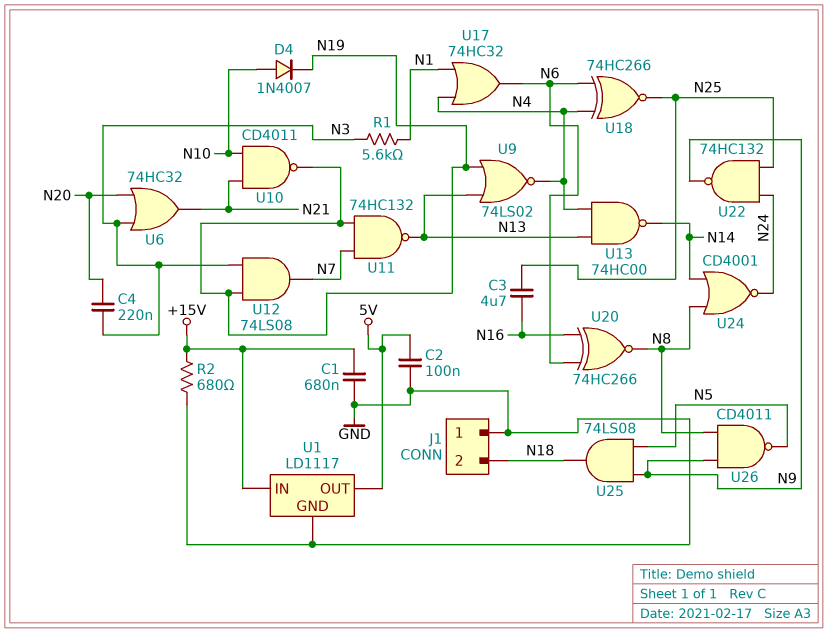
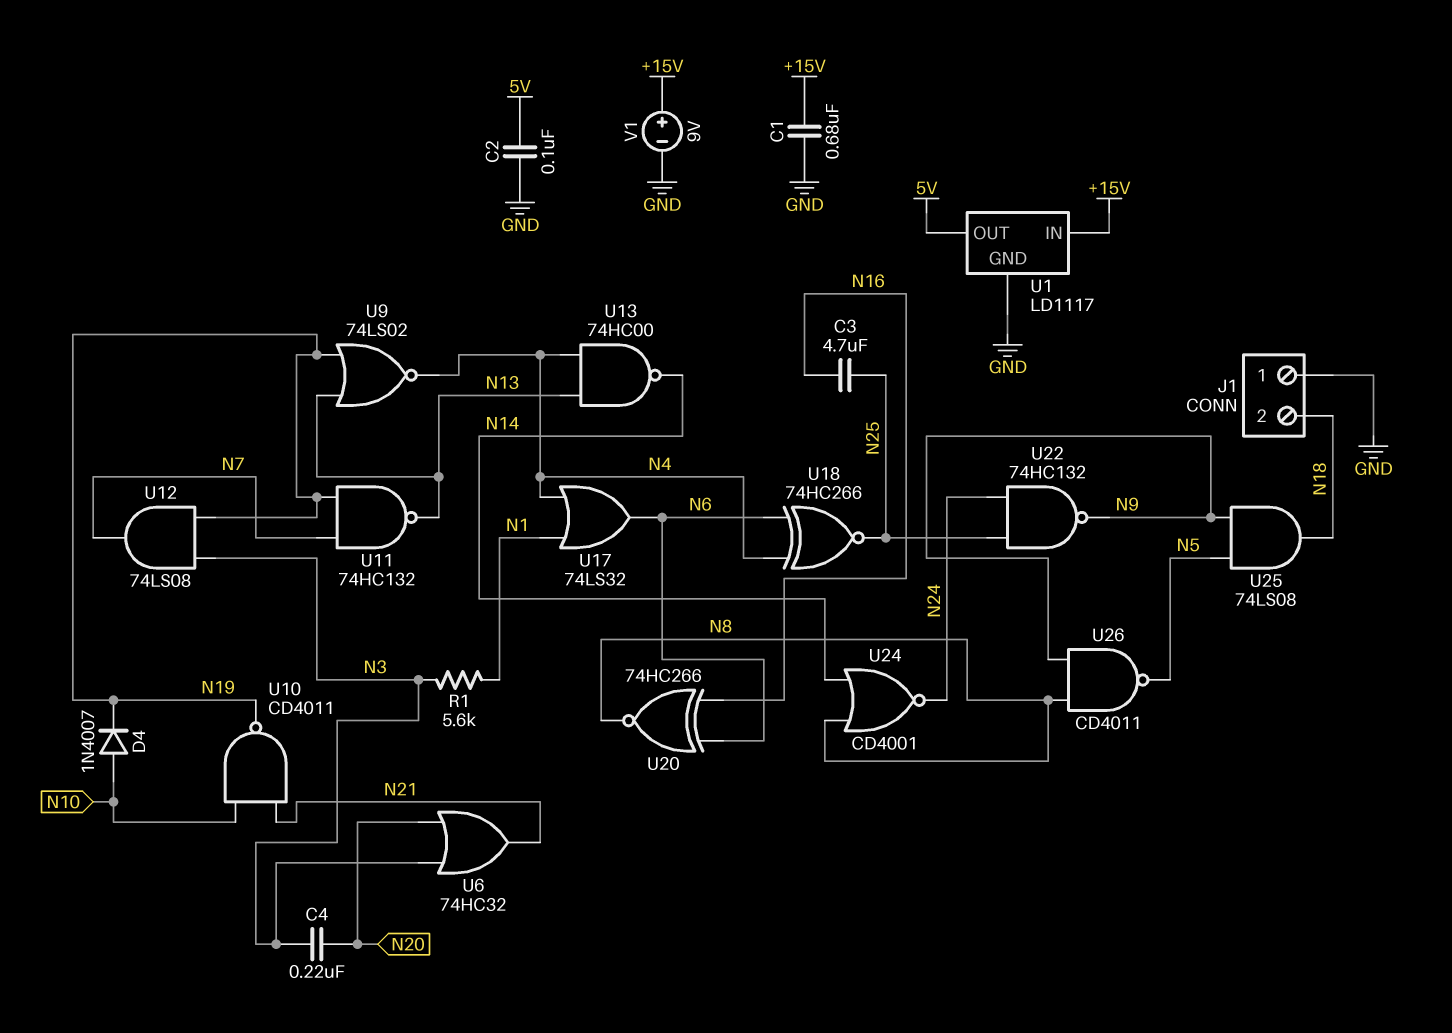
R2: 680 (+15V, GND) -> none
U17: OR 74HC32 (in N1, in N4, out N6) -> OR 74LS32 (in N1, in N4, out N6)
V1: none -> 9V (plus +15V, minus GND)

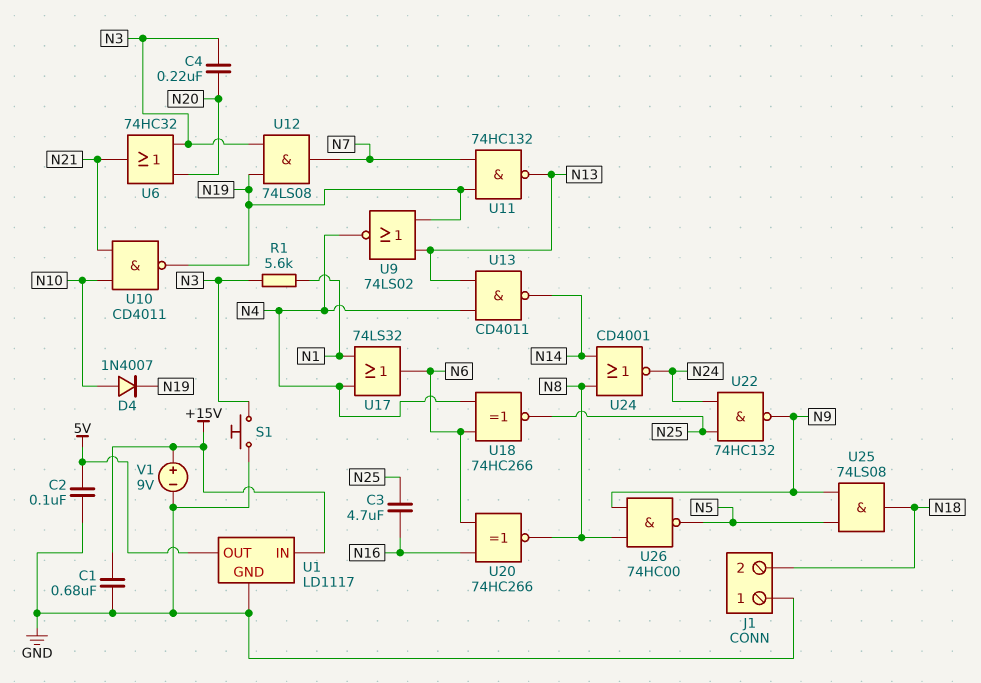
S1: none -> button (GND, N3)
U13: NAND 74HC00 (in N4, in N13, out N14) -> NAND CD4011 (in N4, in N13, out N14)
U26: NAND CD4011 (in N8, in N9, out N5) -> NAND 74HC00 (in N8, in N9, out N5)

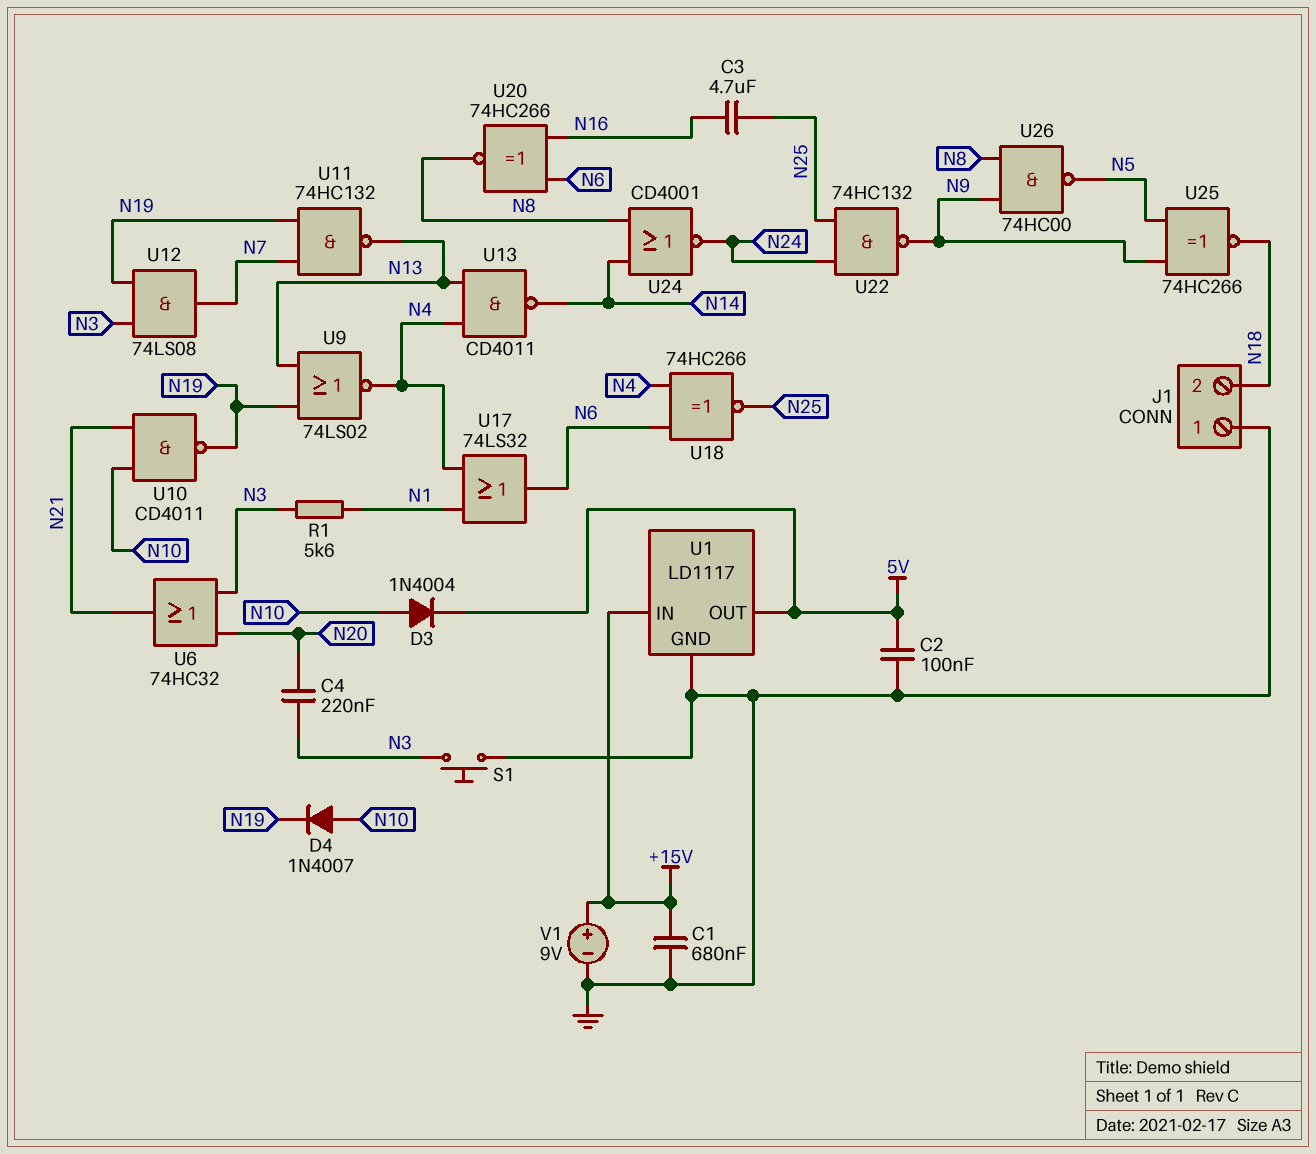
D3: none -> diode 1N4004 (A N10, K 5V)
U25: AND 74LS08 (in N5, in N9, out N18) -> XNOR 74HC266 (in N5, in N9, out N18)

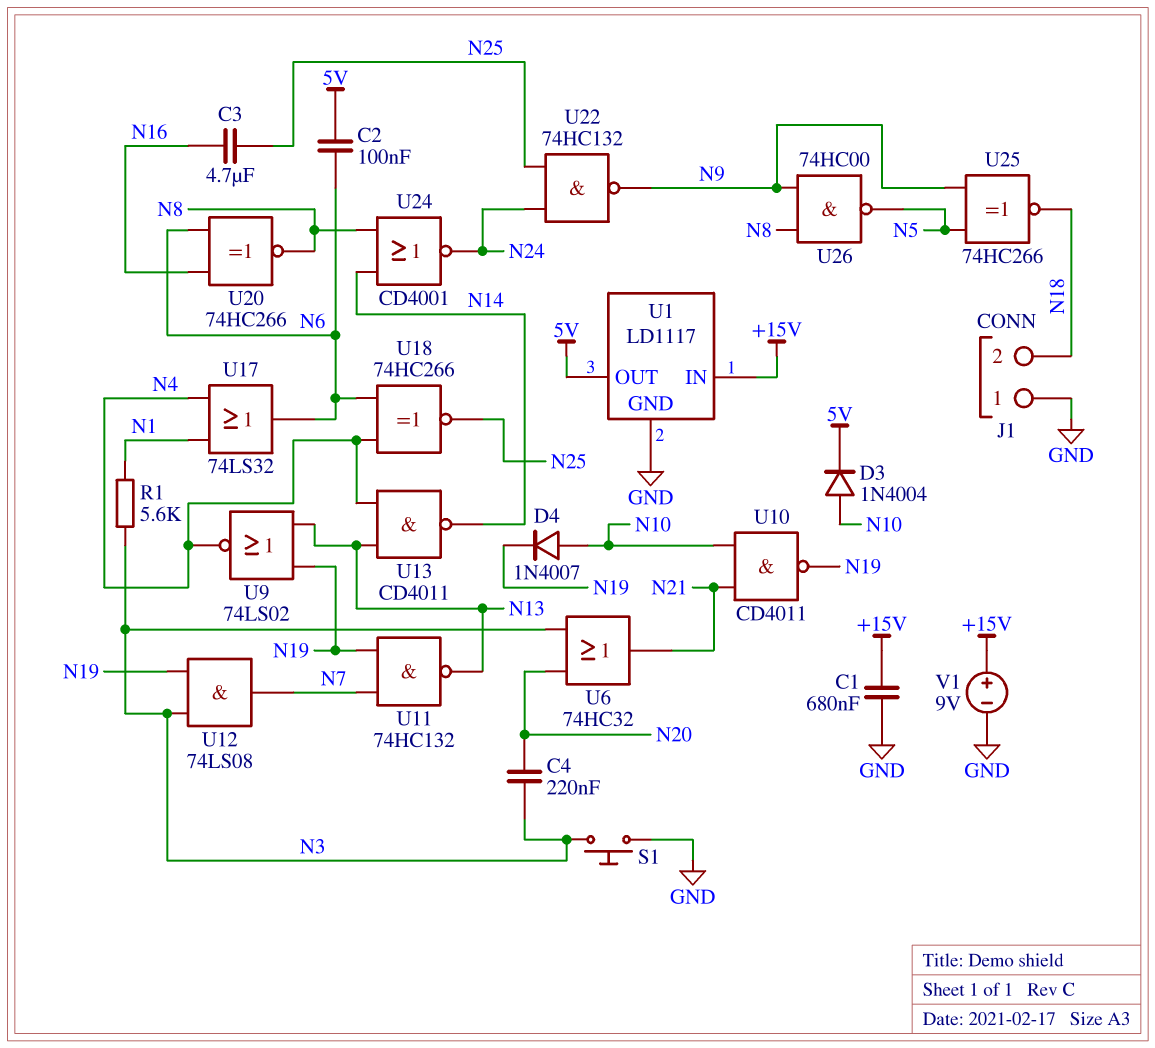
C2: 100nF (5V, GND) -> 100nF (5V, N6)

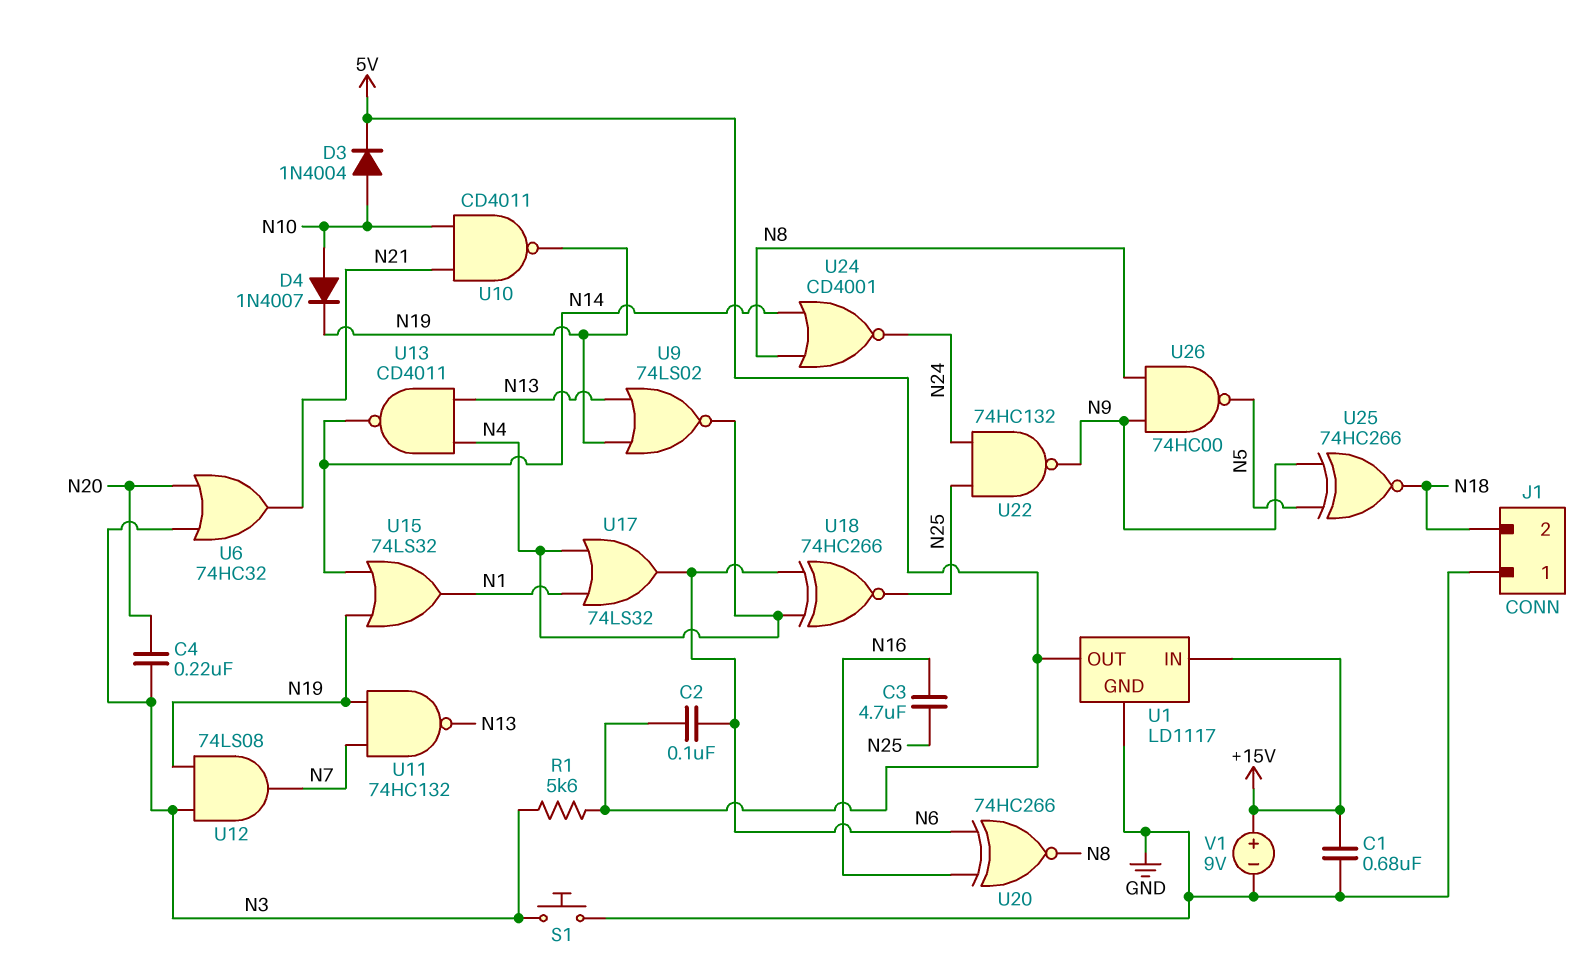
R1: 5.6k (N1, N3) -> 5.6k (5V, N3)
U15: none -> OR 74LS32 (in N14, in N19, out N1)

